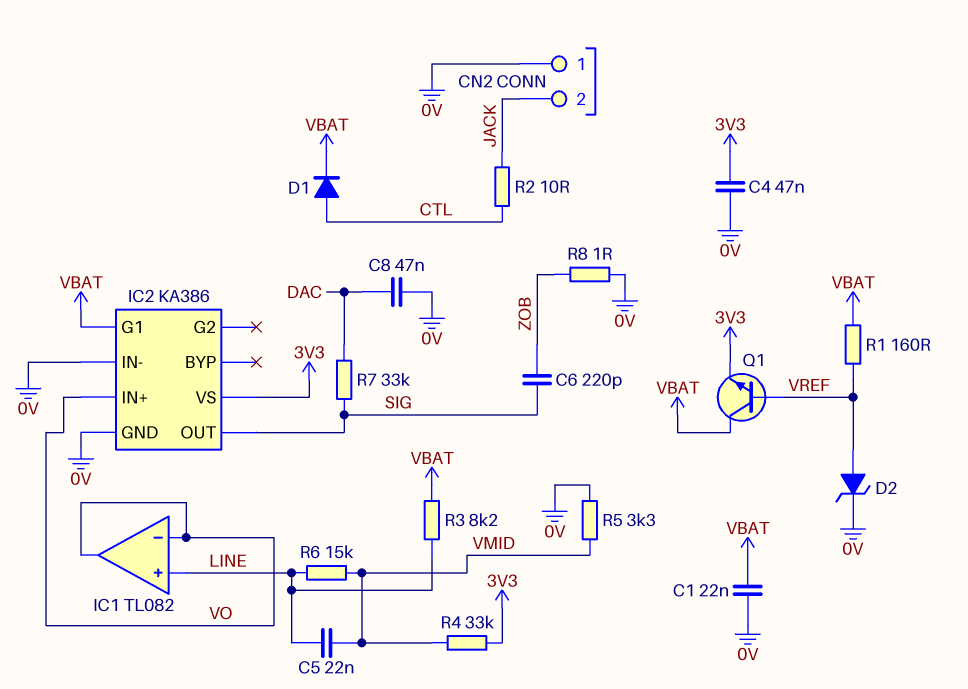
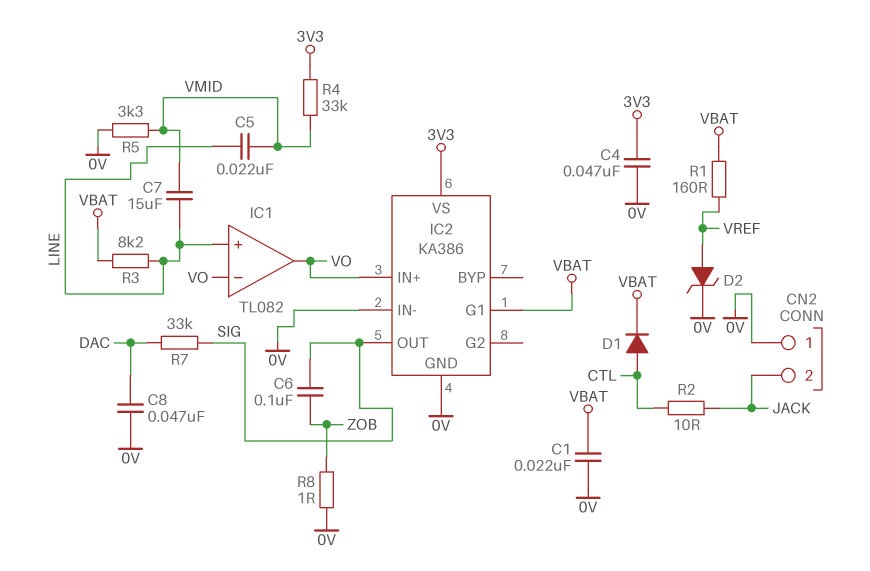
C6: 220pF (SIG, ZOB) -> 100nF (SIG, ZOB)
C7: none -> 15uF (LINE, VMID)
Q1: NPN (B VREF, C VBAT, E 3V3) -> none
R6: 15k (LINE, VMID) -> none

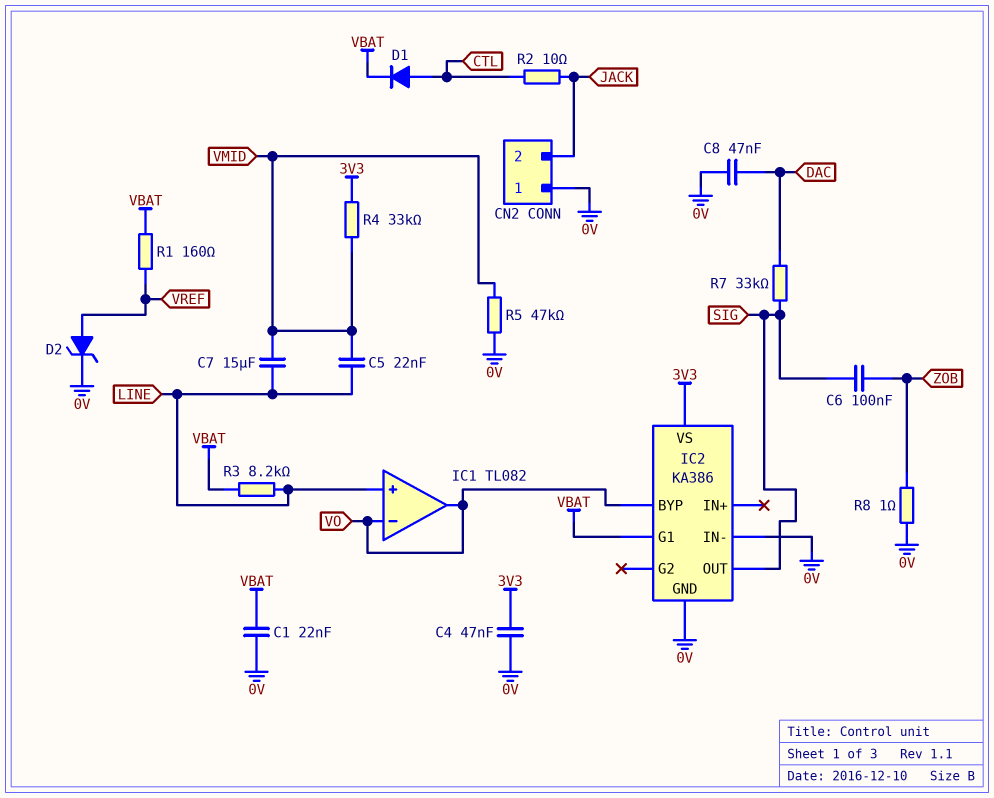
IC2 pin BYP: none -> VO
IC2 pin IN+: VO -> none
R5: 3.3k (0V, VMID) -> 47k (0V, VMID)

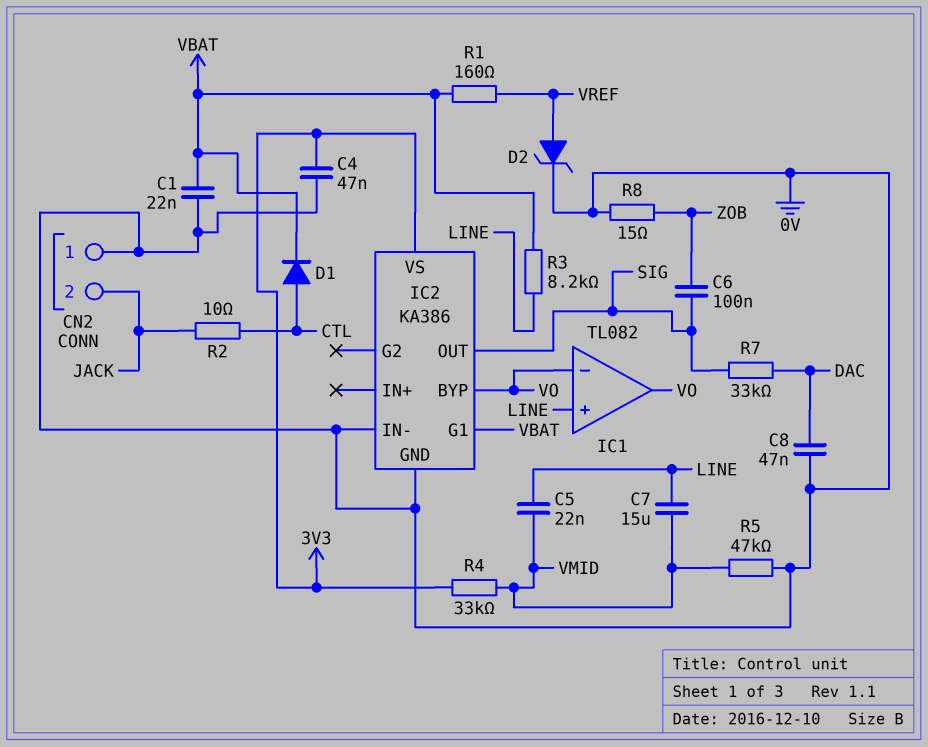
R8: 1 (0V, ZOB) -> 15 (0V, ZOB)

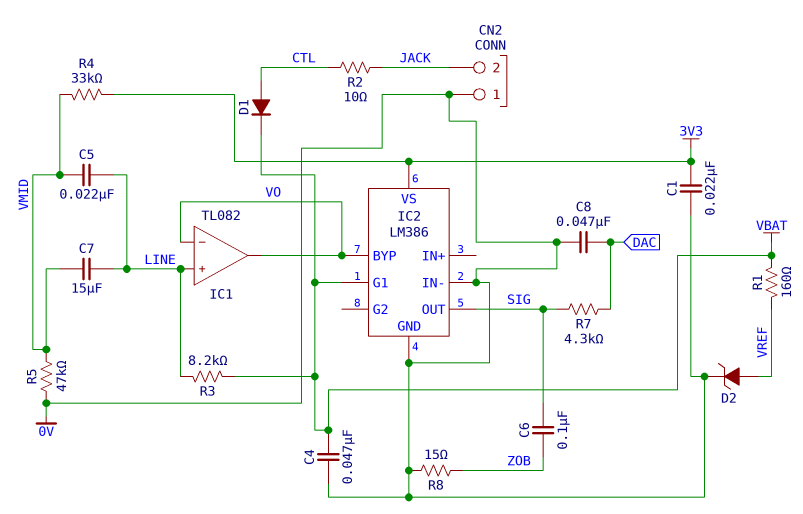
C1: 22nF (0V, VBAT) -> 22nF (0V, 3V3)
C4: 47nF (0V, 3V3) -> 47nF (0V, VBAT)
IC2: KA386 -> LM386
R7: 33k (DAC, SIG) -> 4.3k (DAC, SIG)

